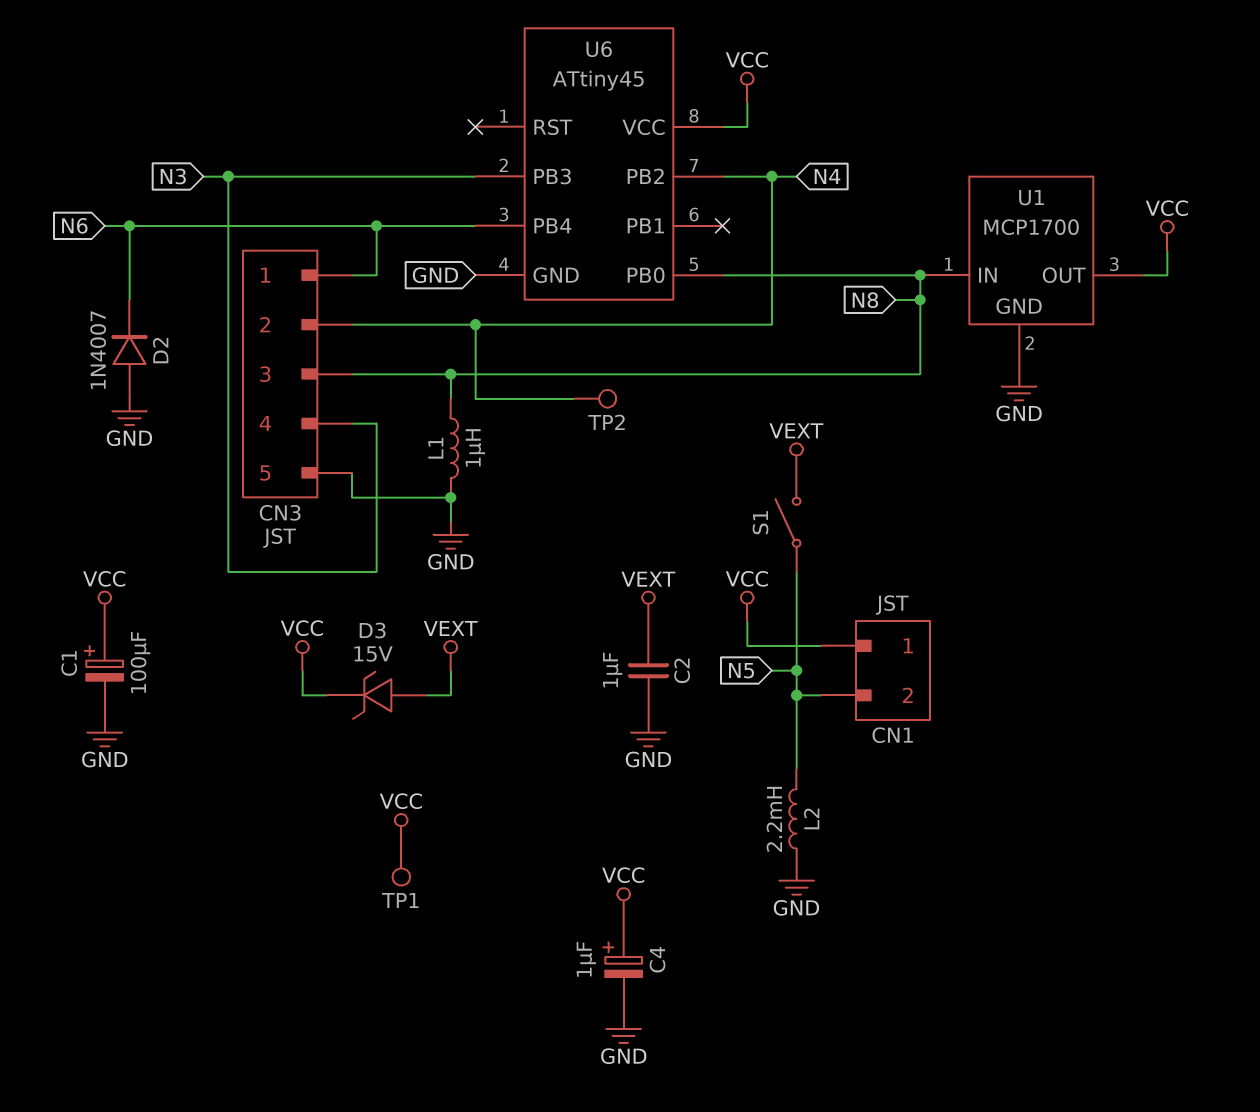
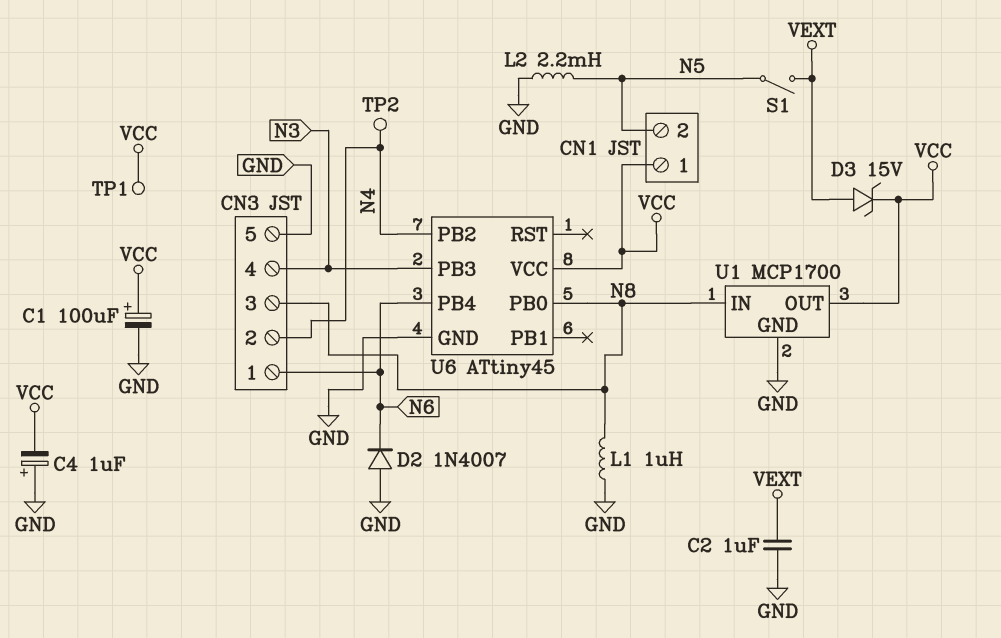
C4: 1uF (plus VCC, minus GND) -> 1uF (plus GND, minus VCC)

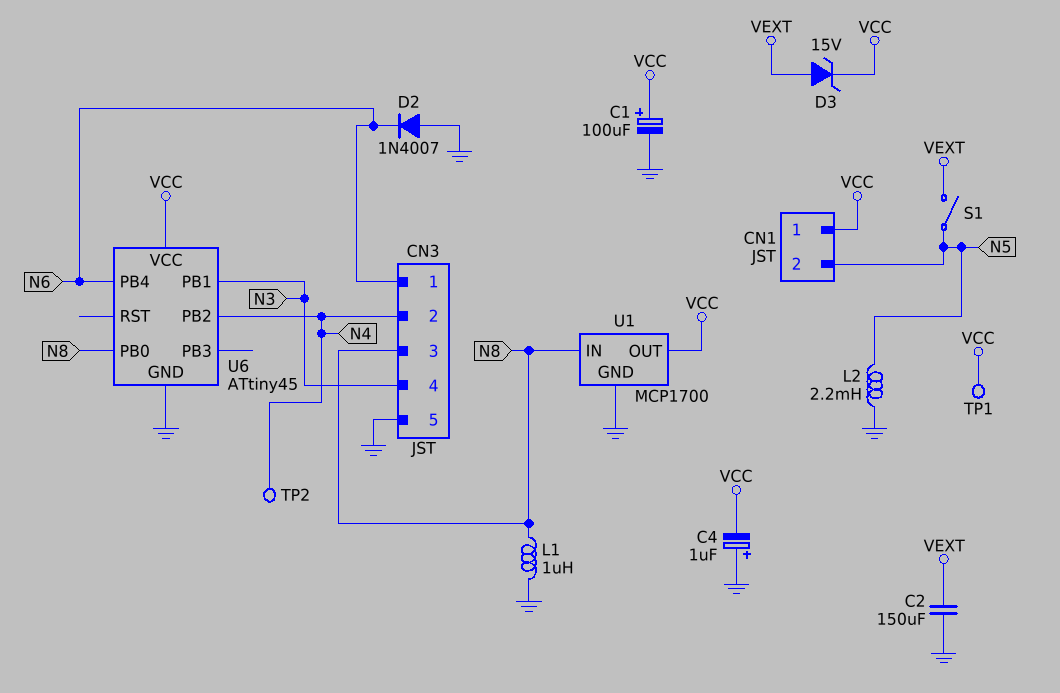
C2: 1uF (GND, VEXT) -> 150uF (GND, VEXT)
U6 pin PB1: none -> N3
U6 pin PB3: N3 -> none

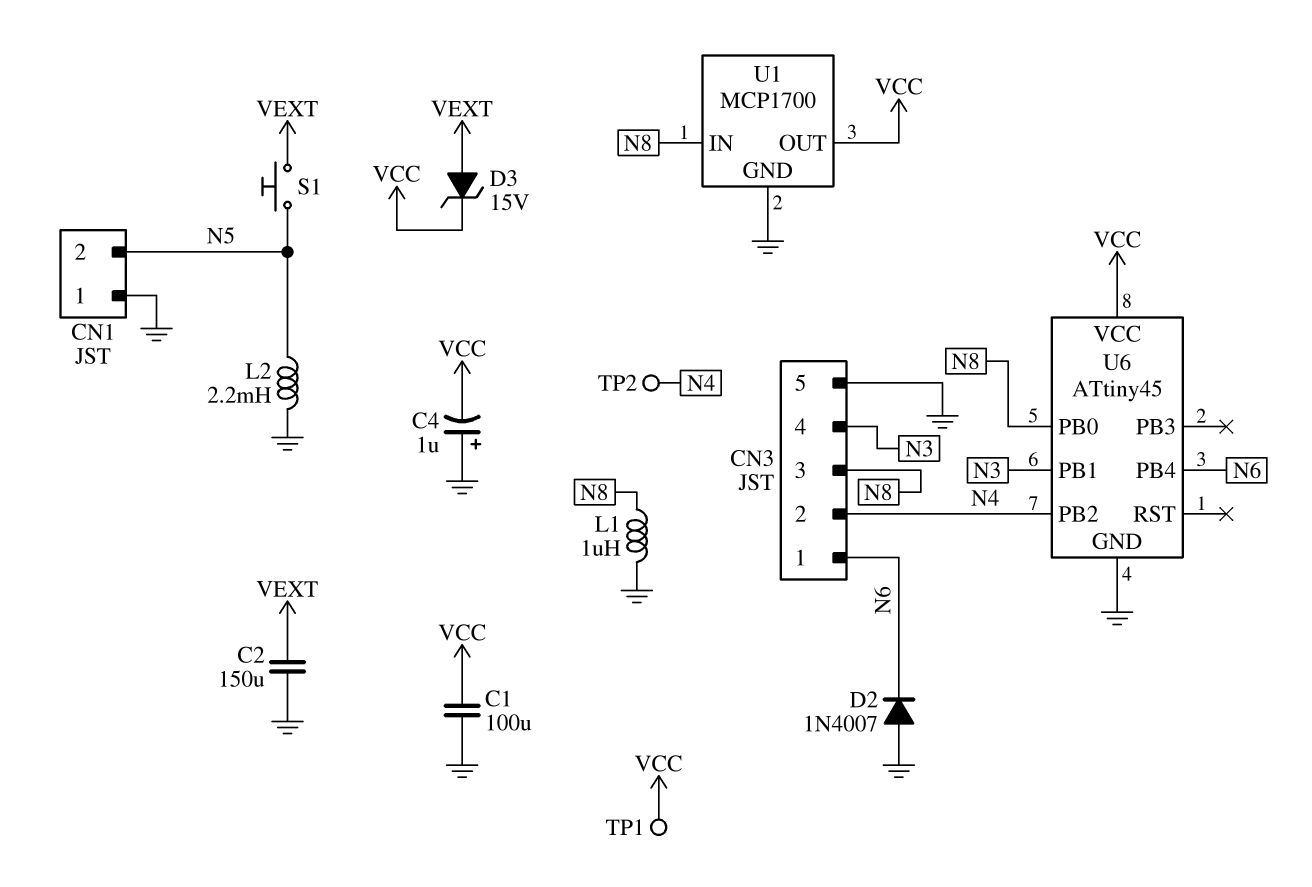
C1: 100uF (plus VCC, minus GND) -> 100uF (GND, VCC)
CN1 pin 1: VCC -> GND
S1: switch (N5, VEXT) -> button (N5, VEXT)

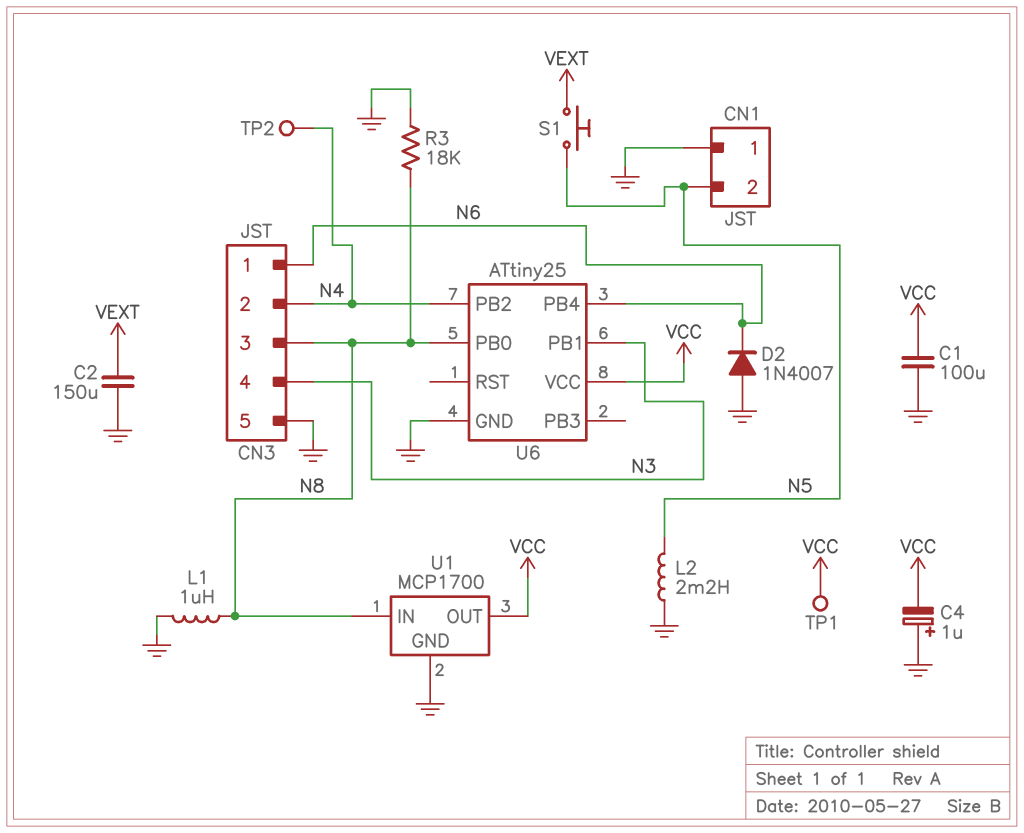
D3: zener 15V (A VEXT, K VCC) -> none
R3: none -> 18k (GND, N8)
U6: ATtiny45 -> ATtiny25

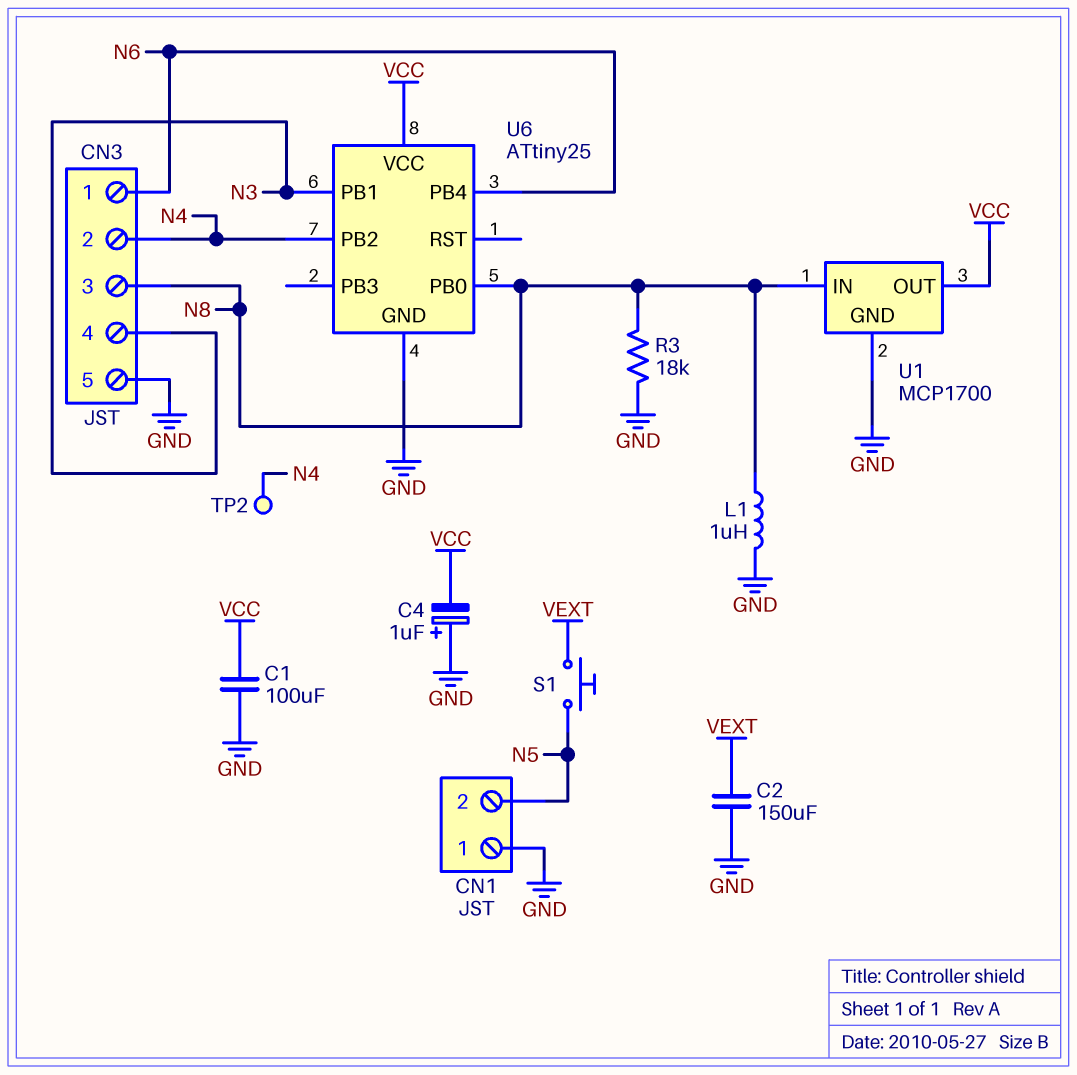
D2: diode 1N4007 (A GND, K N6) -> none
L2: 2.2mH (GND, N5) -> none
TP1: test point (VCC) -> none

